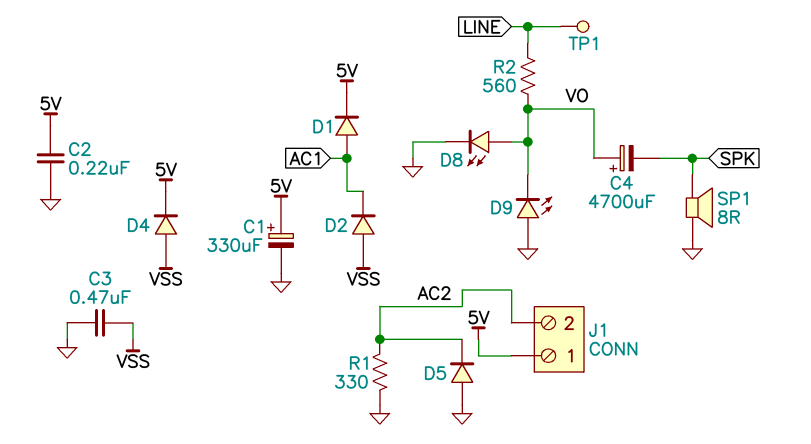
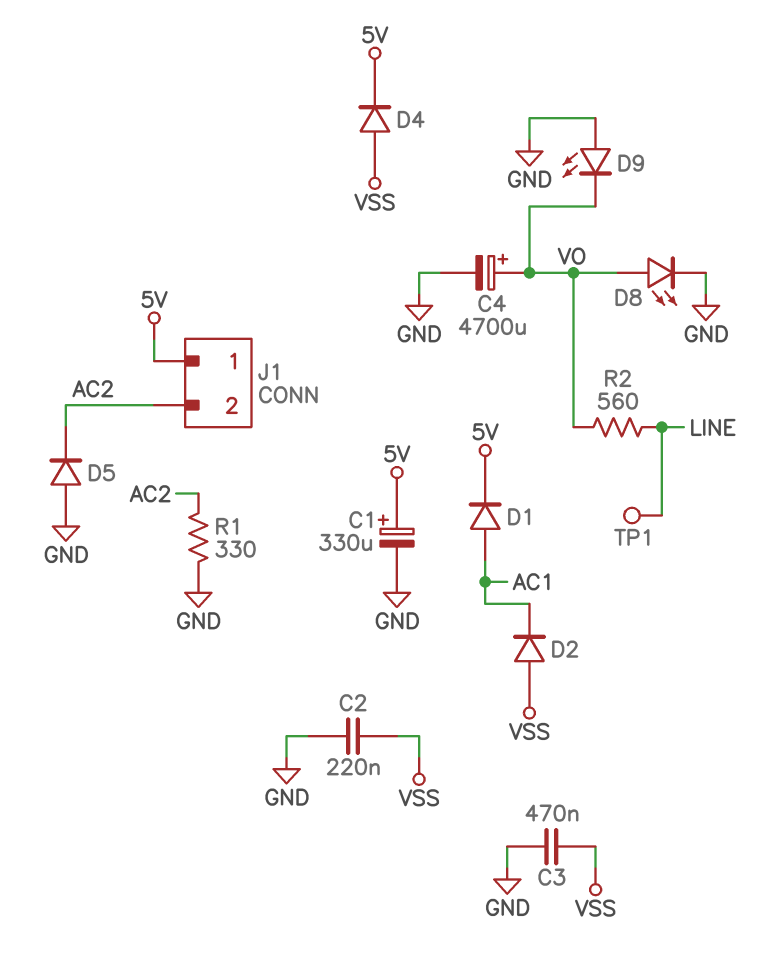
C2: 220nF (5V, GND) -> 220nF (GND, VSS)
C4: 4700uF (plus VO, minus SPK) -> 4700uF (plus VO, minus GND)
SP1: speaker 8R (GND, SPK) -> none

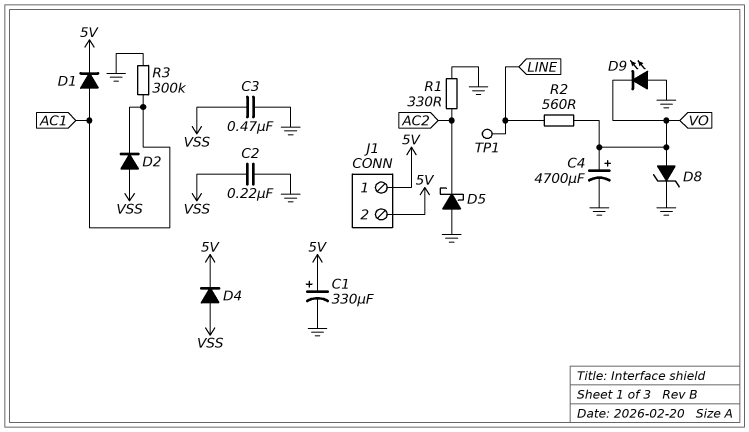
D5: diode (A GND, K AC2) -> schottky (A GND, K AC2)
D8: LED (A VO, K GND) -> zener (A VO, K GND)
J1 pin 2: AC2 -> 5V
R3: none -> 300k (AC1, GND)

